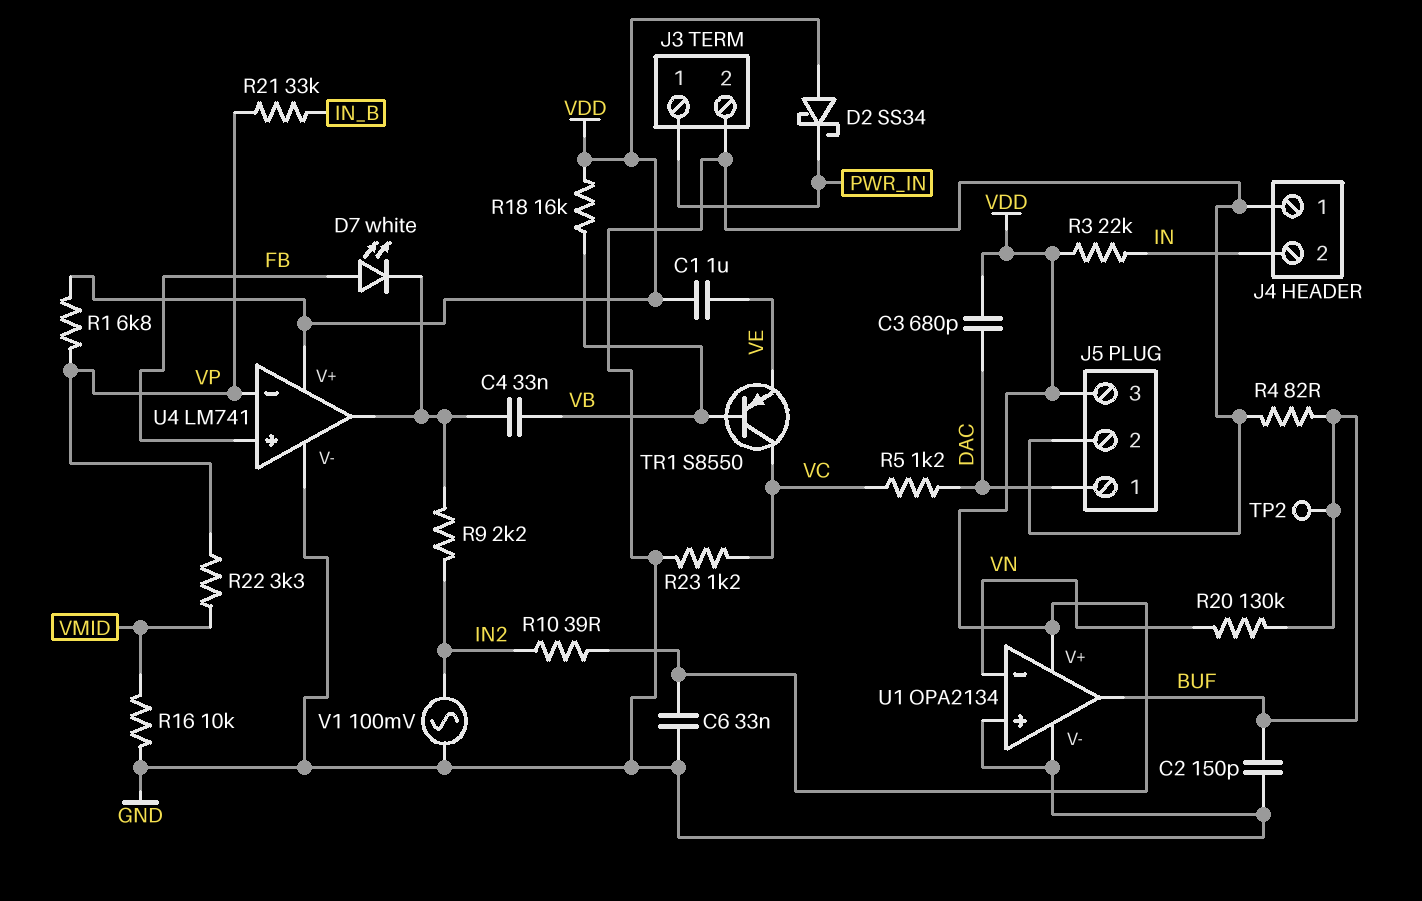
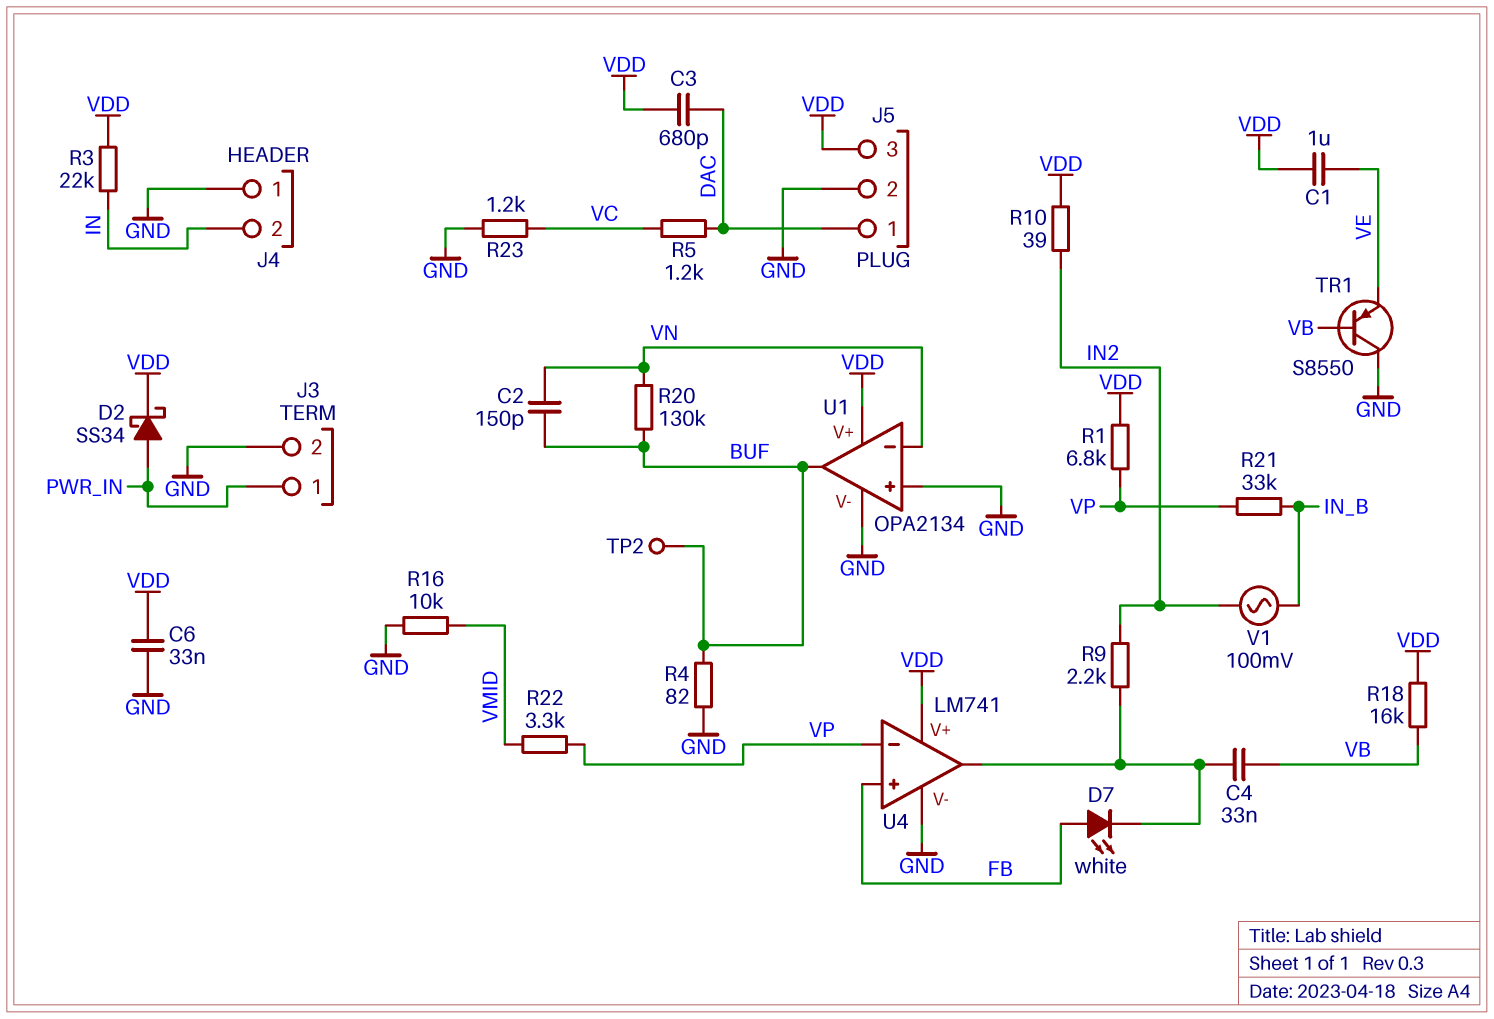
C2: 150pF (BUF, GND) -> 150pF (BUF, VN)
D2: schottky SS34 (A VDD, K PWR_IN) -> schottky SS34 (A PWR_IN, K VDD)
TR1: PNP S8550 (B VB, C VC, E VE) -> PNP S8550 (B VB, C GND, E VE)
V1: AC 100mV (GND, IN2) -> AC 100mV (IN2, IN_B)

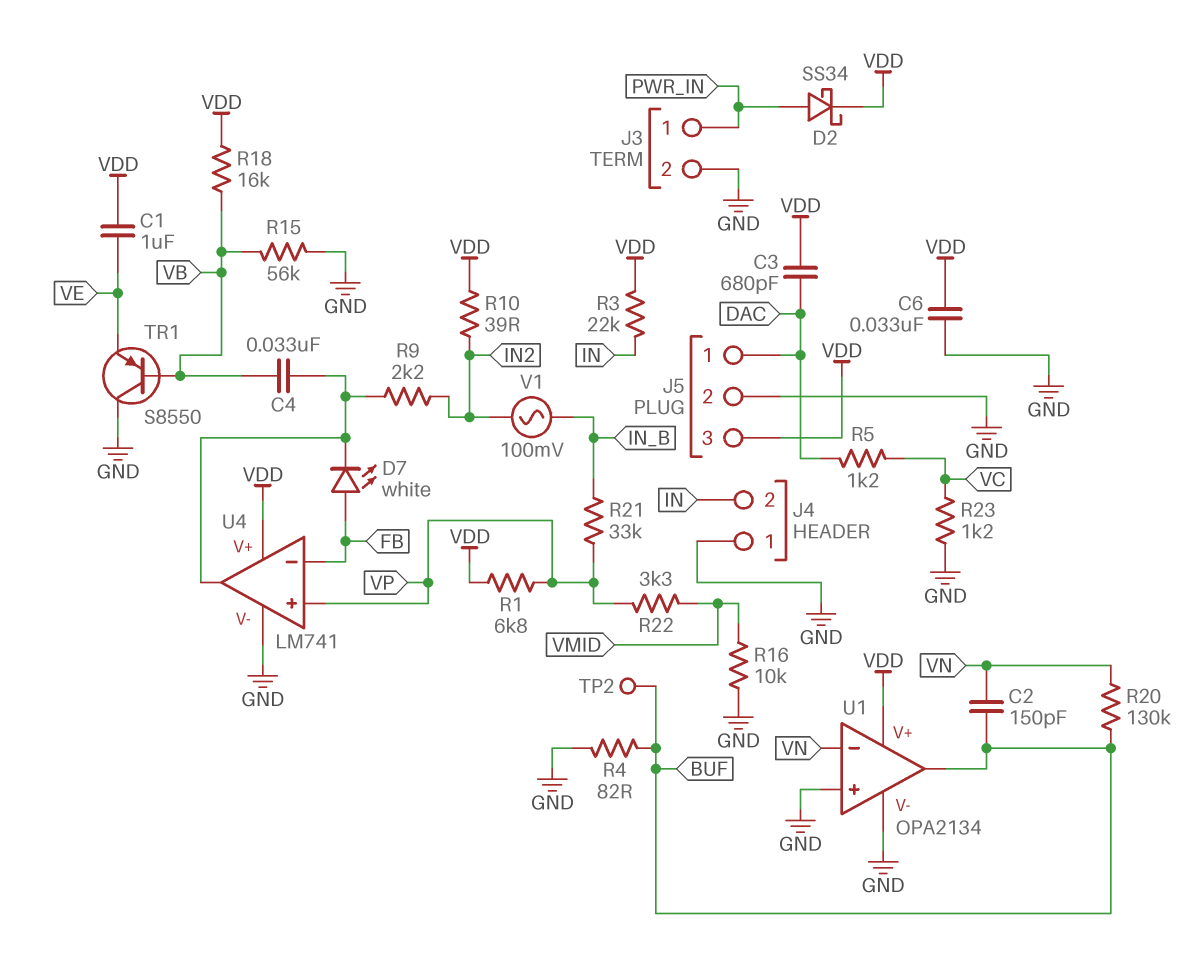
R15: none -> 56k (GND, VB)
U4 pin in+: FB -> VP
U4 pin in-: VP -> FB

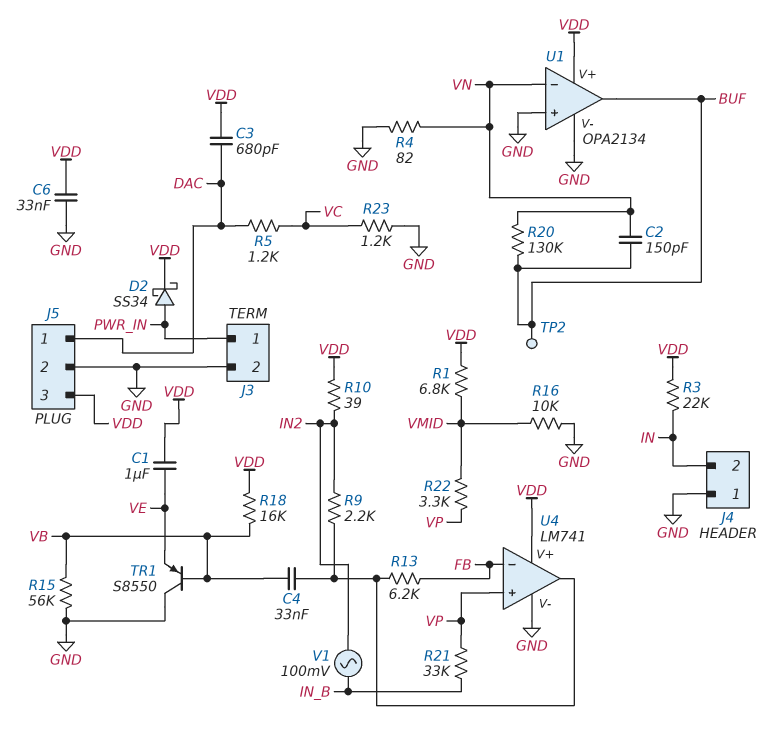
D7: LED white (A FB, K U4/out) -> none
R1: 6.8k (VDD, VP) -> 6.8k (VDD, VMID)
R4: 82 (BUF, GND) -> 82 (GND, VN)
R13: none -> 6.2k (FB, U4/out)

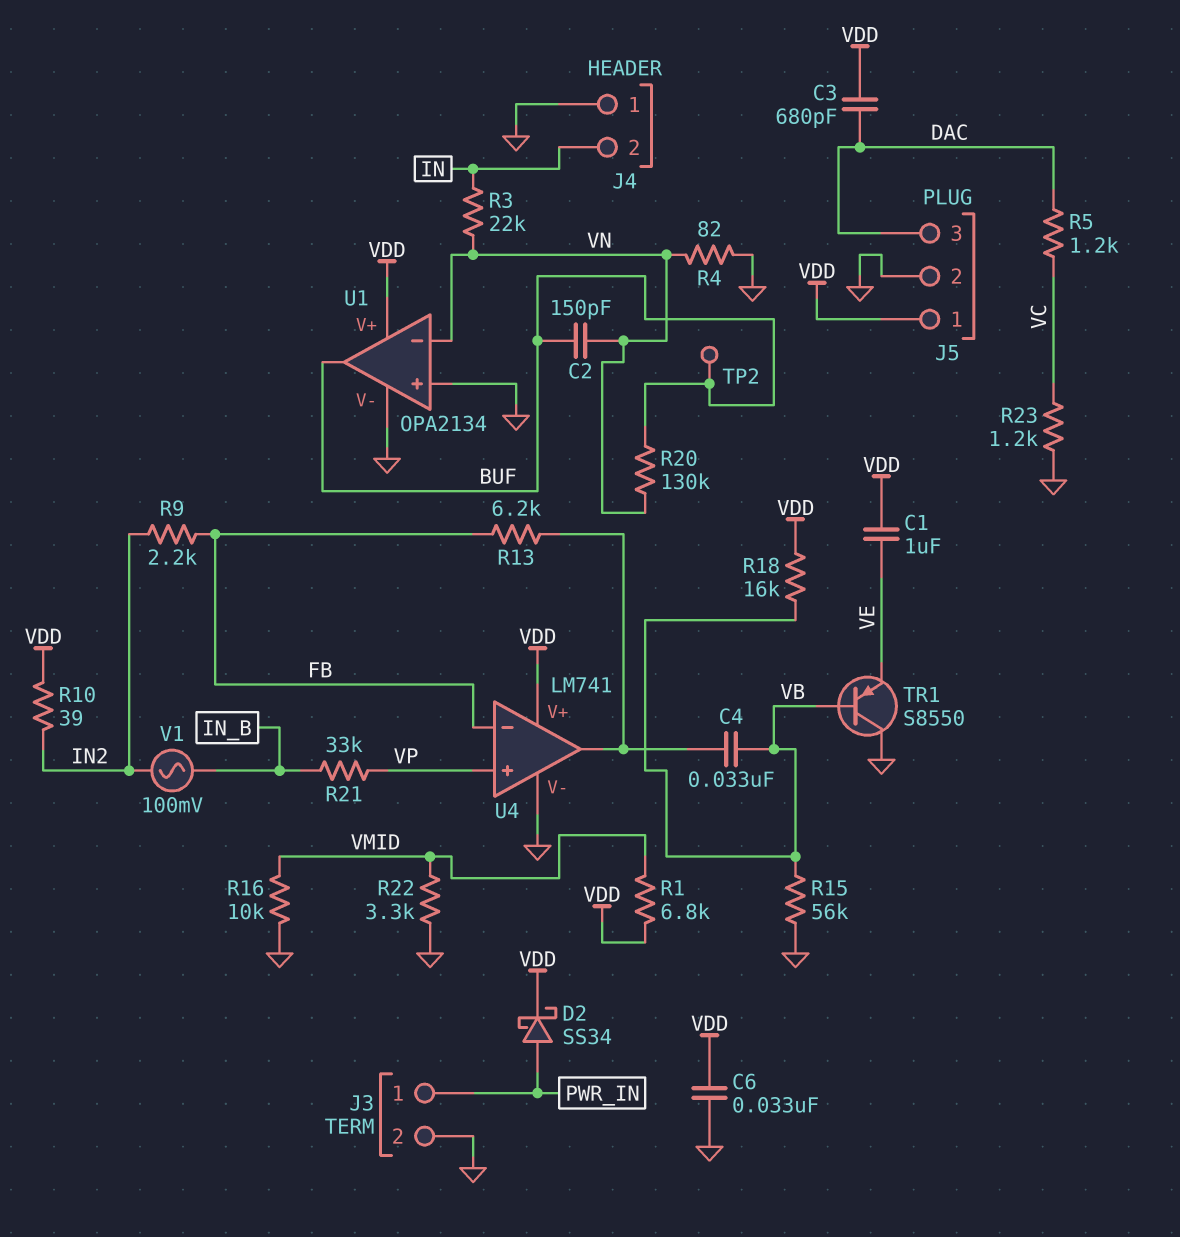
J5 pin 1: DAC -> VDD
J5 pin 3: VDD -> DAC
R3: 22k (IN, VDD) -> 22k (IN, VN)
R9: 2.2k (IN2, U4/out) -> 2.2k (FB, IN2)
R22: 3.3k (VMID, VP) -> 3.3k (GND, VMID)

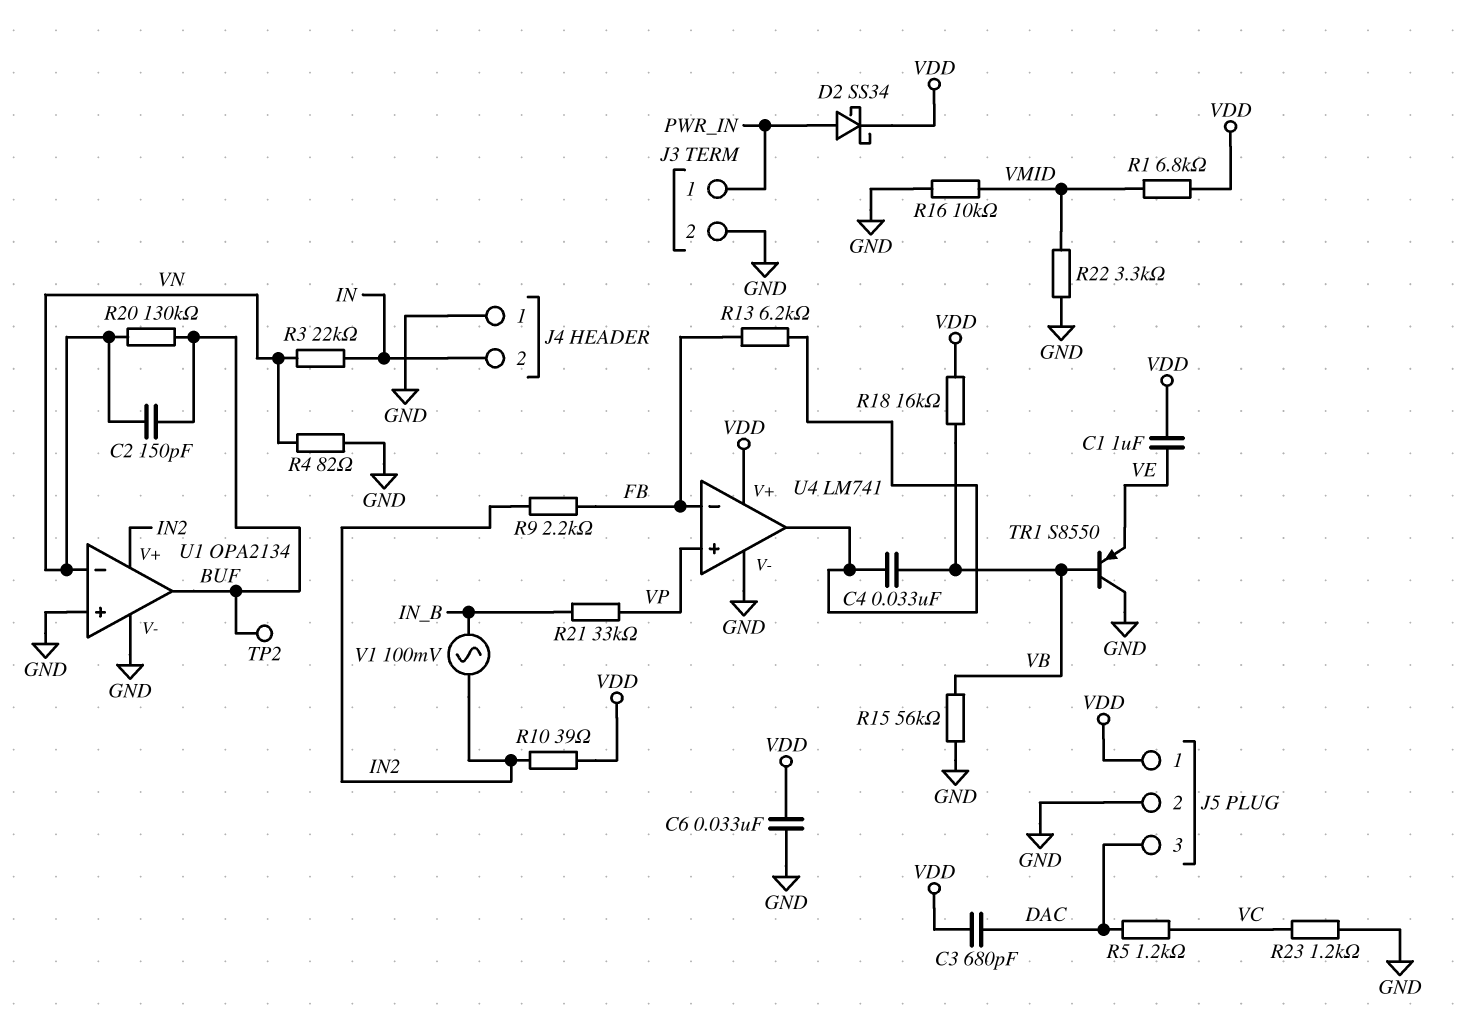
U1 pin V+: VDD -> IN2

